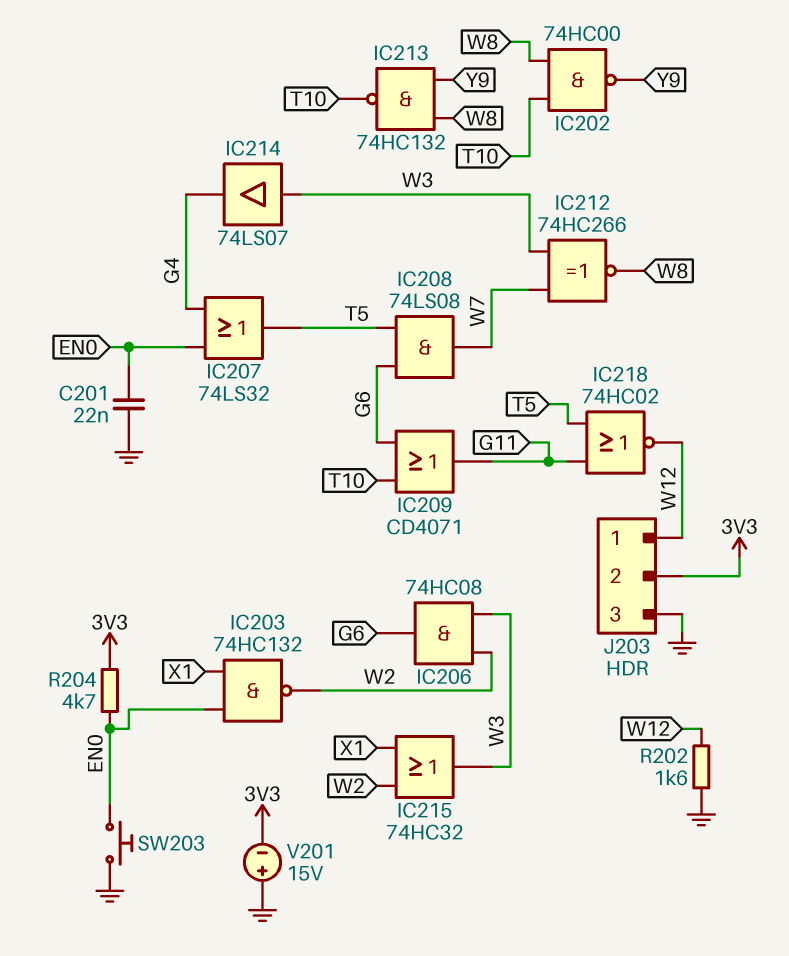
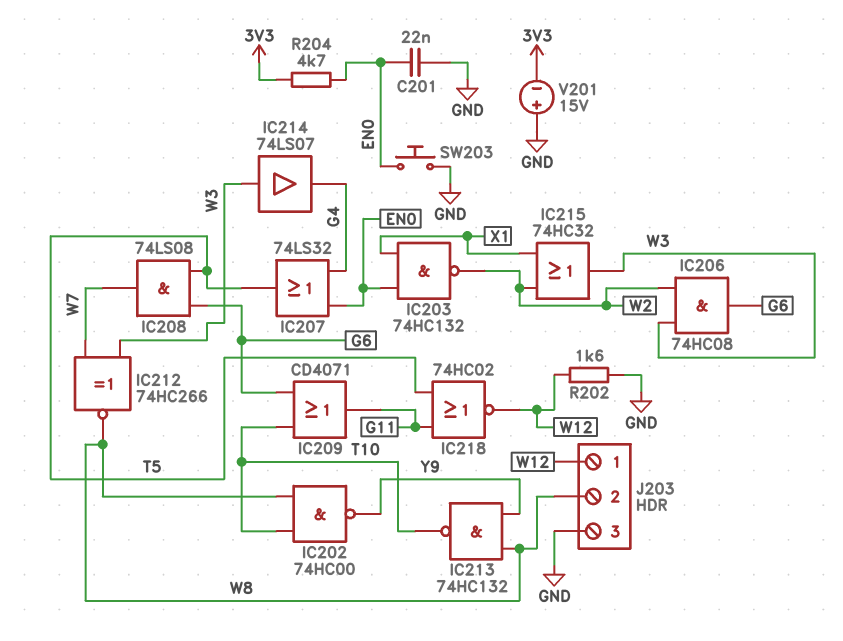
J203 pin 2: 3V3 -> W8

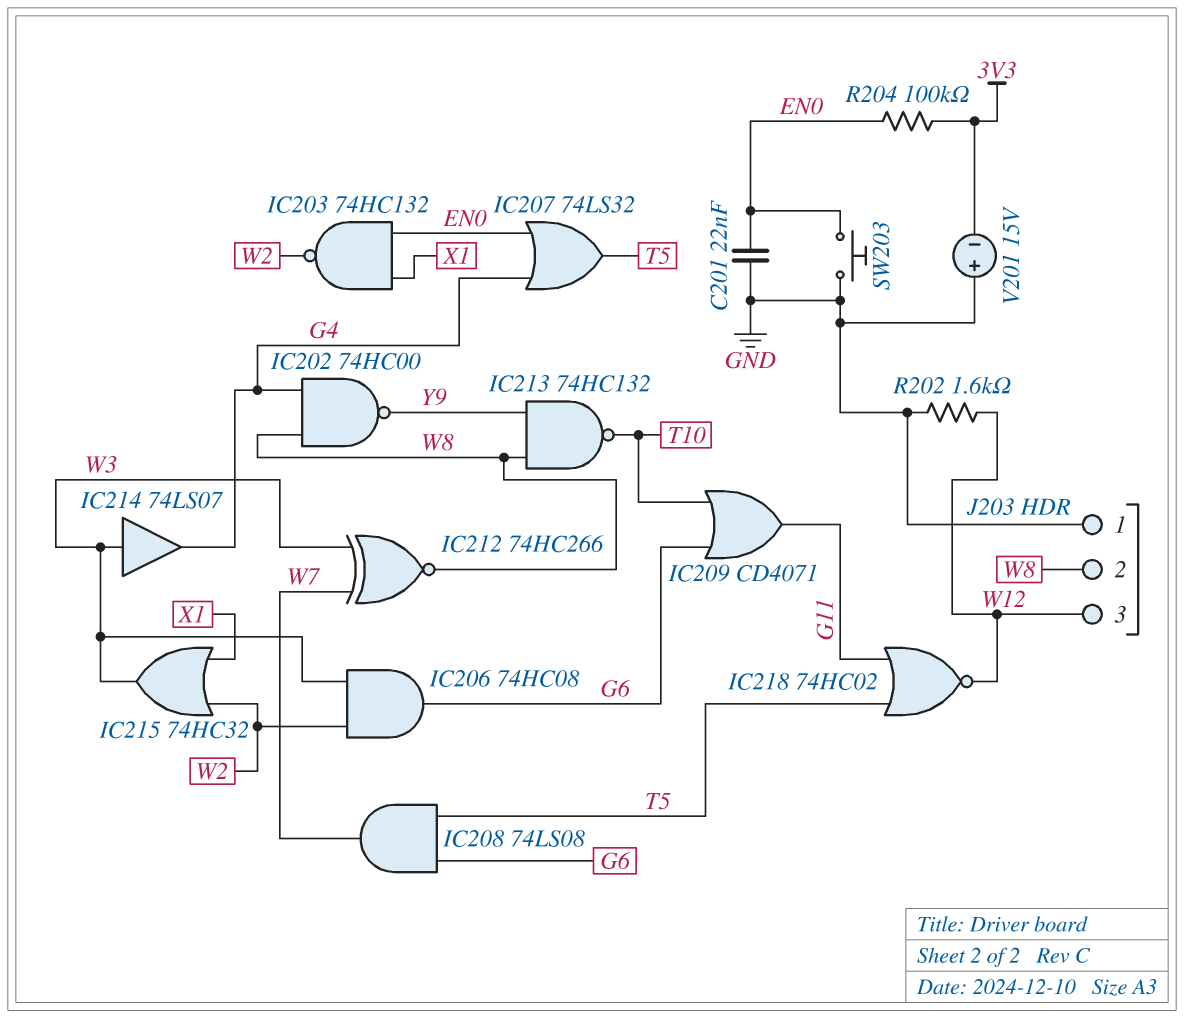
IC202: NAND 74HC00 (in T10, in W8, out Y9) -> NAND 74HC00 (in G4, in W8, out Y9)
J203 pin 1: W12 -> GND
J203 pin 3: GND -> W12
R204: 4.7k (3V3, EN0) -> 100k (3V3, EN0)

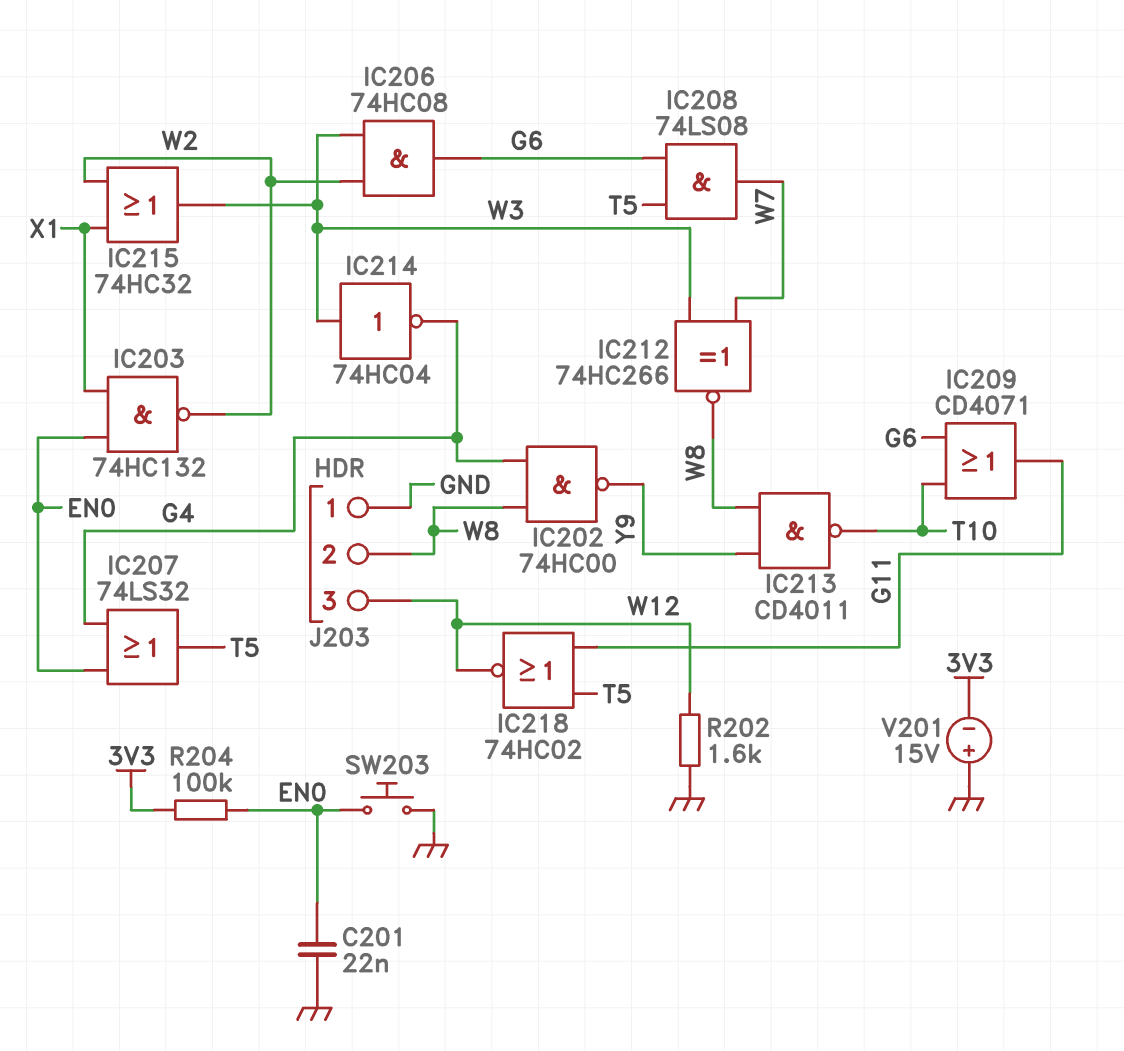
IC213: NAND 74HC132 (in W8, in Y9, out T10) -> NAND CD4011 (in W8, in Y9, out T10)
IC214: buffer 74LS07 (in W3, out G4) -> NOT 74HC04 (in W3, out G4)

